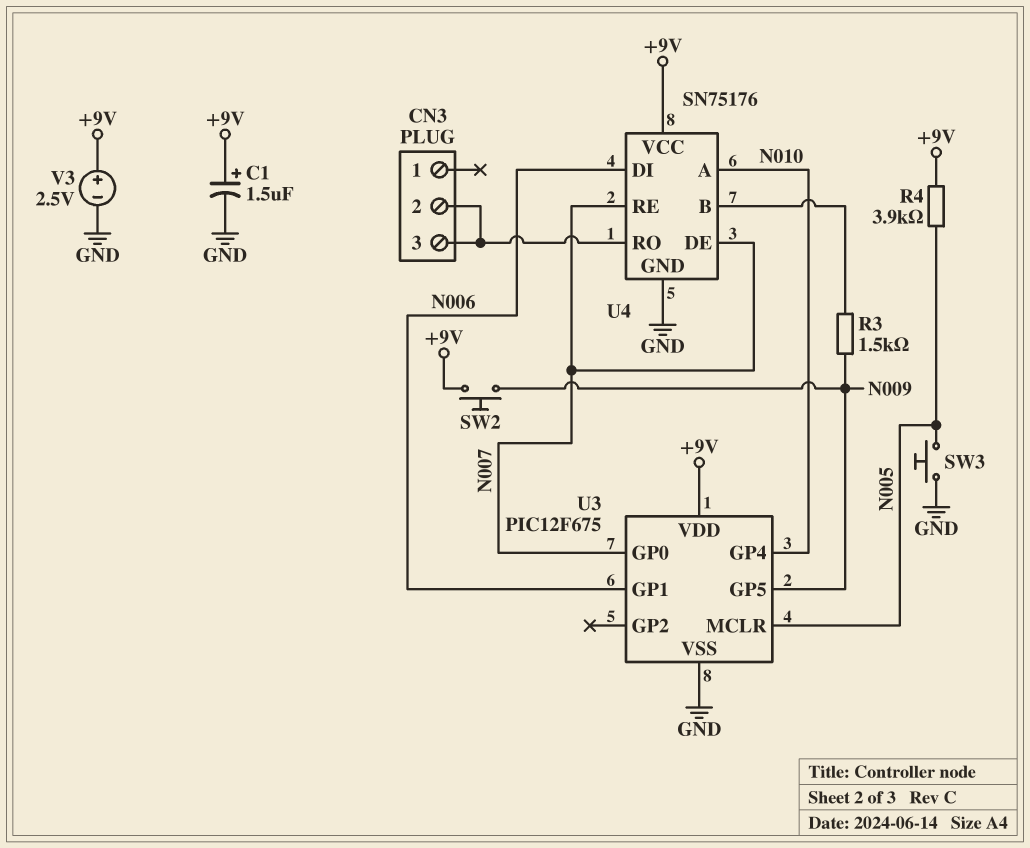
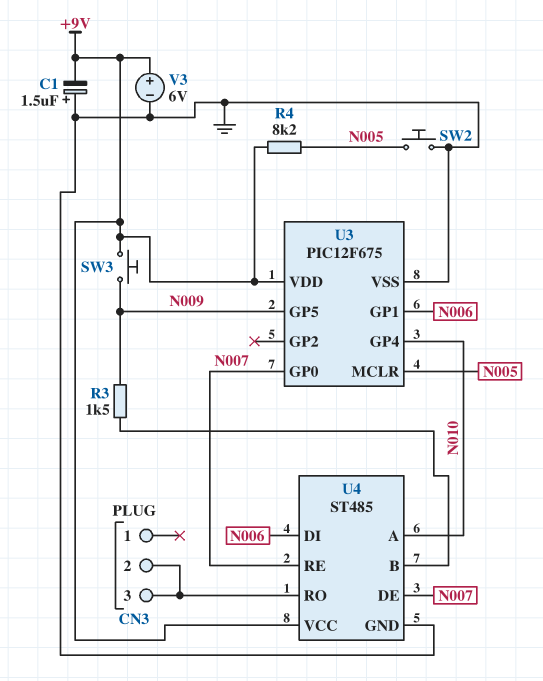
C1: 1.5uF (plus +9V, minus GND) -> 1.5uF (plus GND, minus +9V)
R4: 3.9k (+9V, N005) -> 8.2k (+9V, N005)
SW2: button (+9V, N009) -> button (GND, N005)
SW3: button (GND, N005) -> button (+9V, N009)
U4: SN75176 -> ST485
V3: 2.5V (plus +9V, minus GND) -> 6V (plus +9V, minus GND)

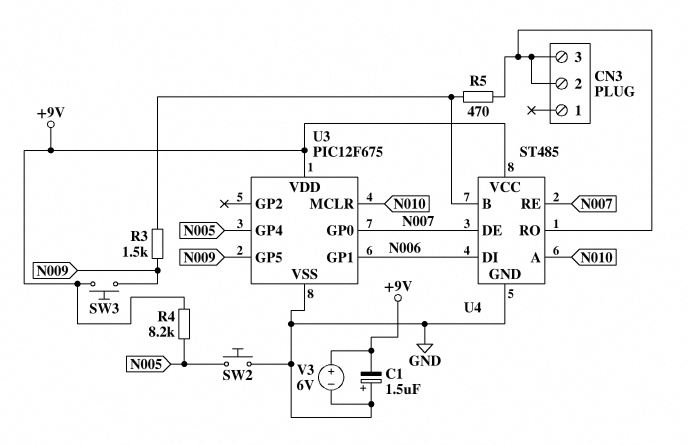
R5: none -> 470 (CN3/2, U4/B)
U3 pin GP4: N010 -> N005
U3 pin MCLR: N005 -> N010

